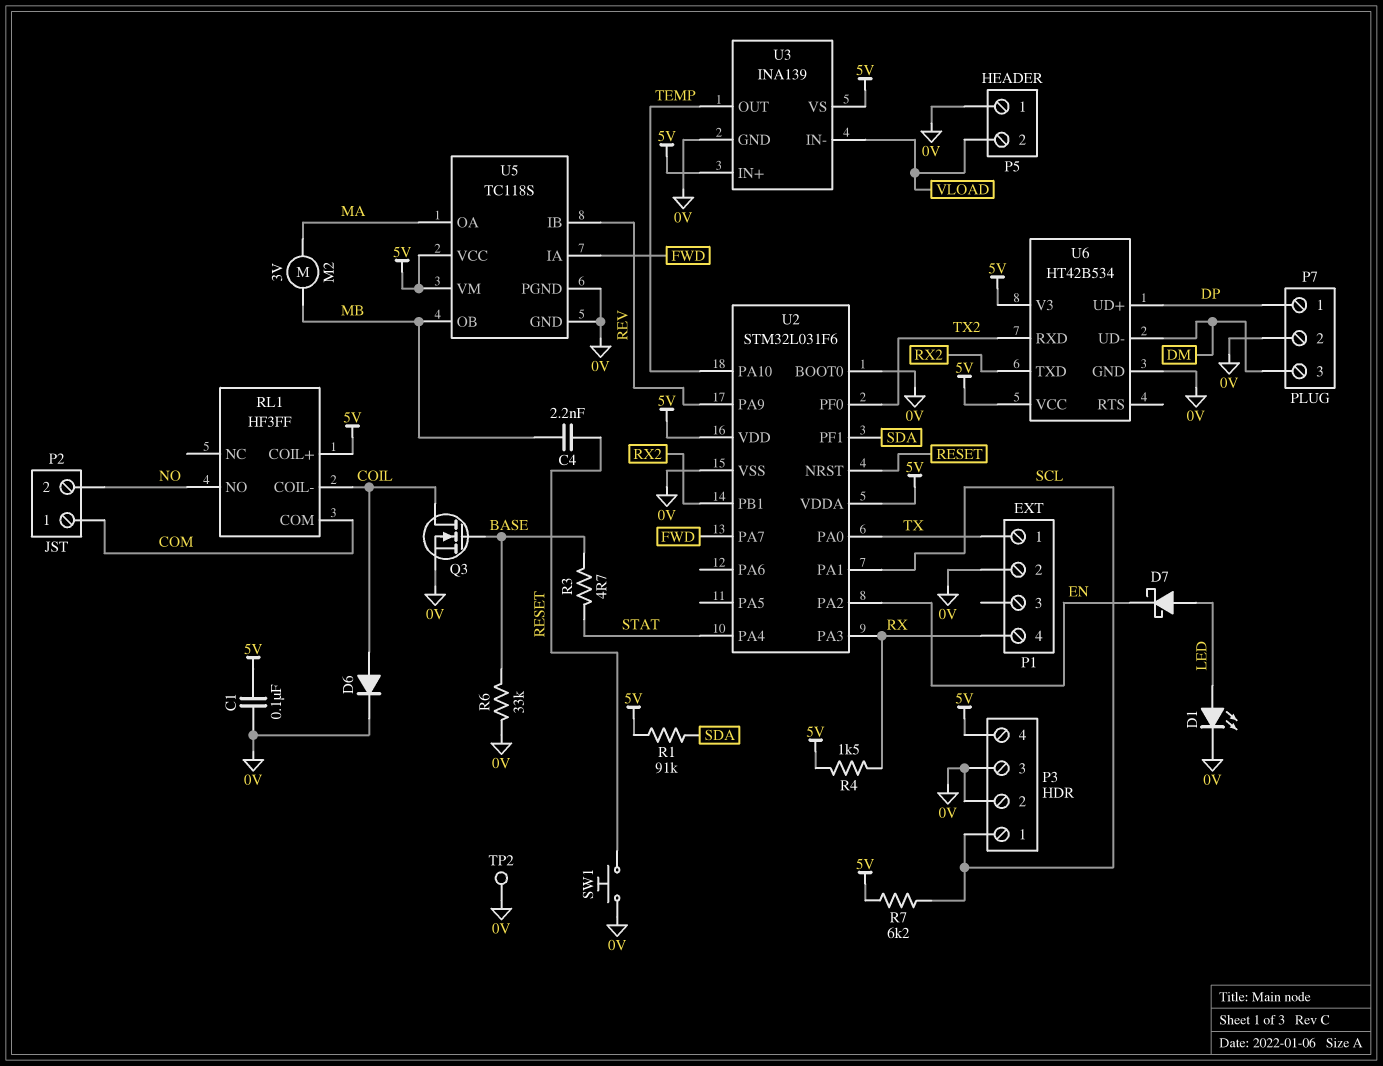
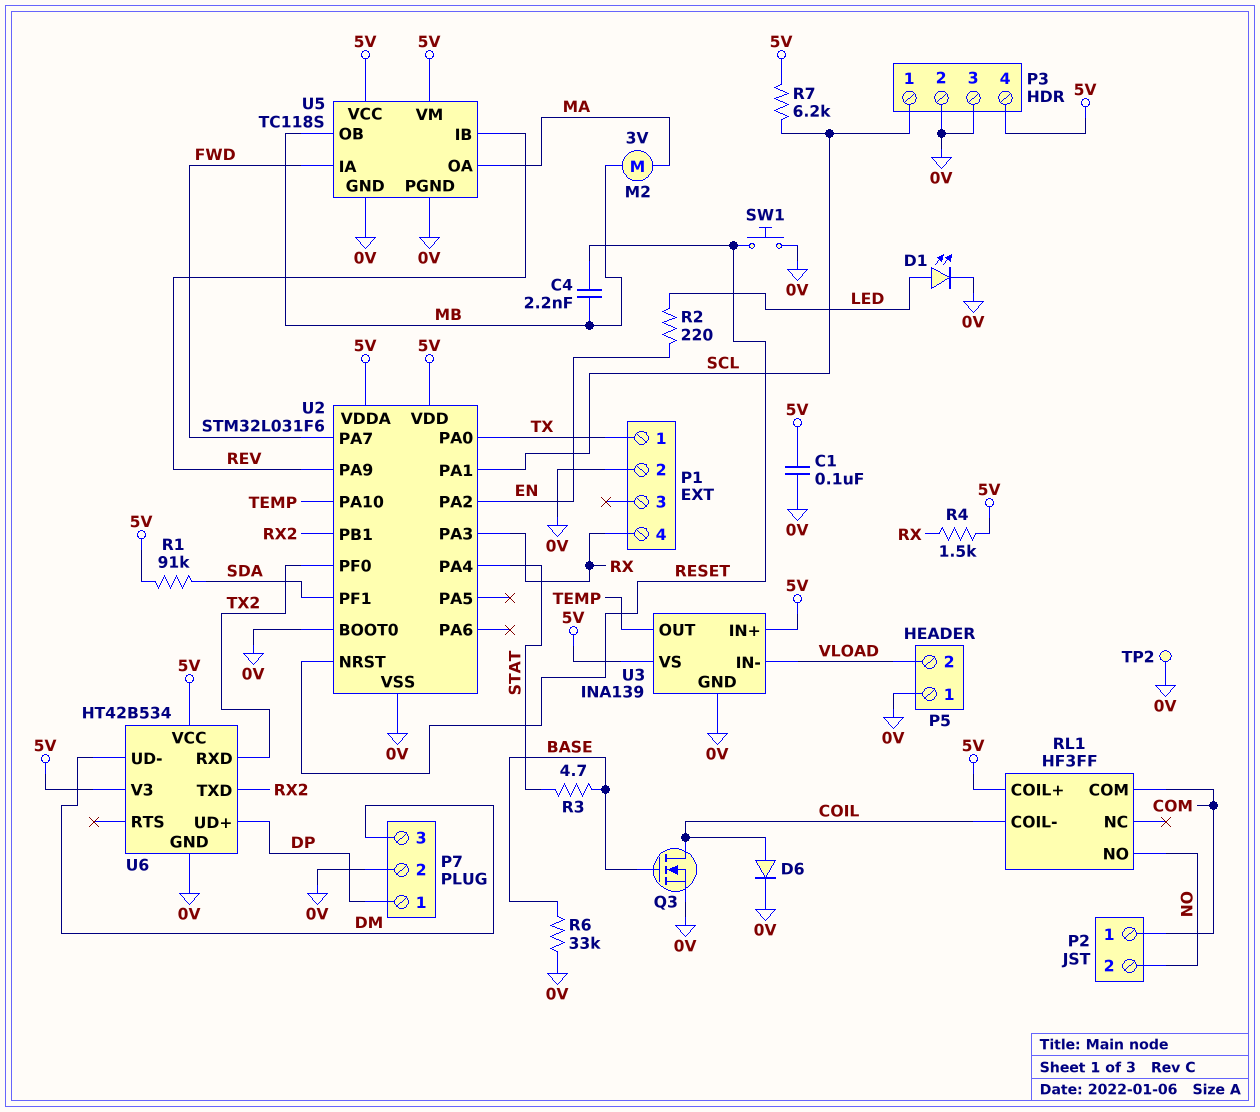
D7: schottky (A LED, K EN) -> none
R2: none -> 220 (EN, LED)

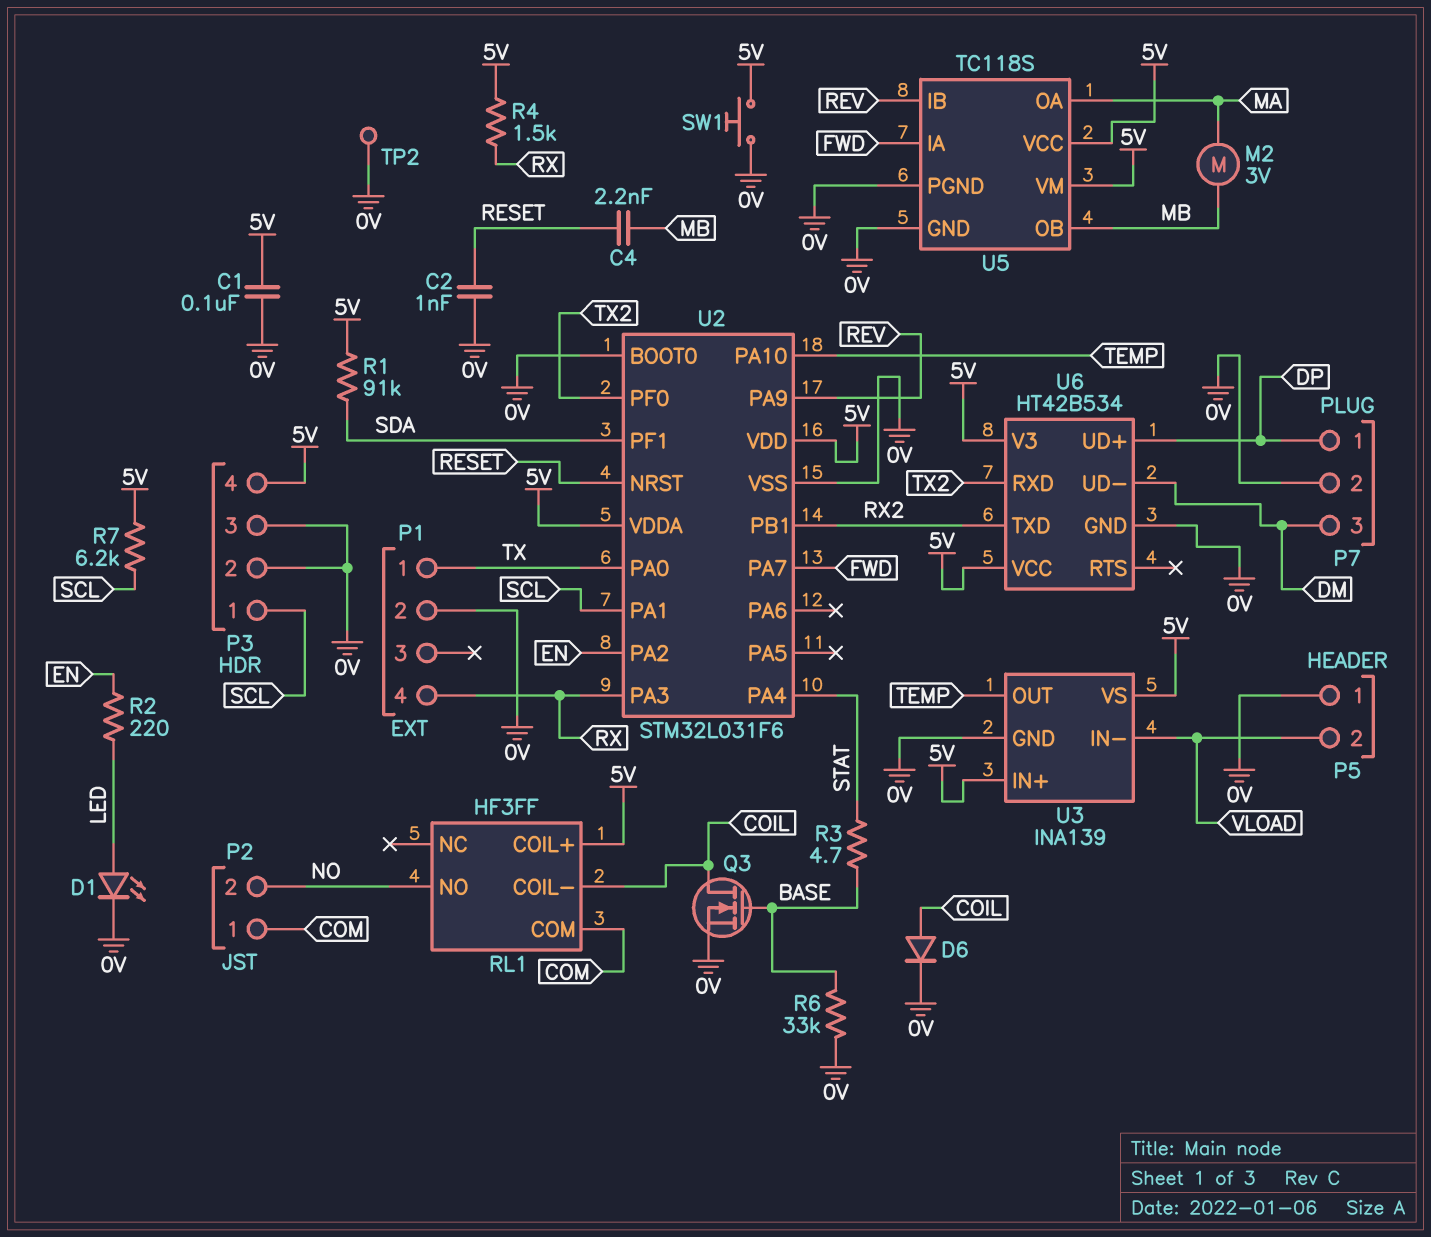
C2: none -> 1nF (0V, RESET)
SW1: button (0V, RESET) -> button (0V, 5V)

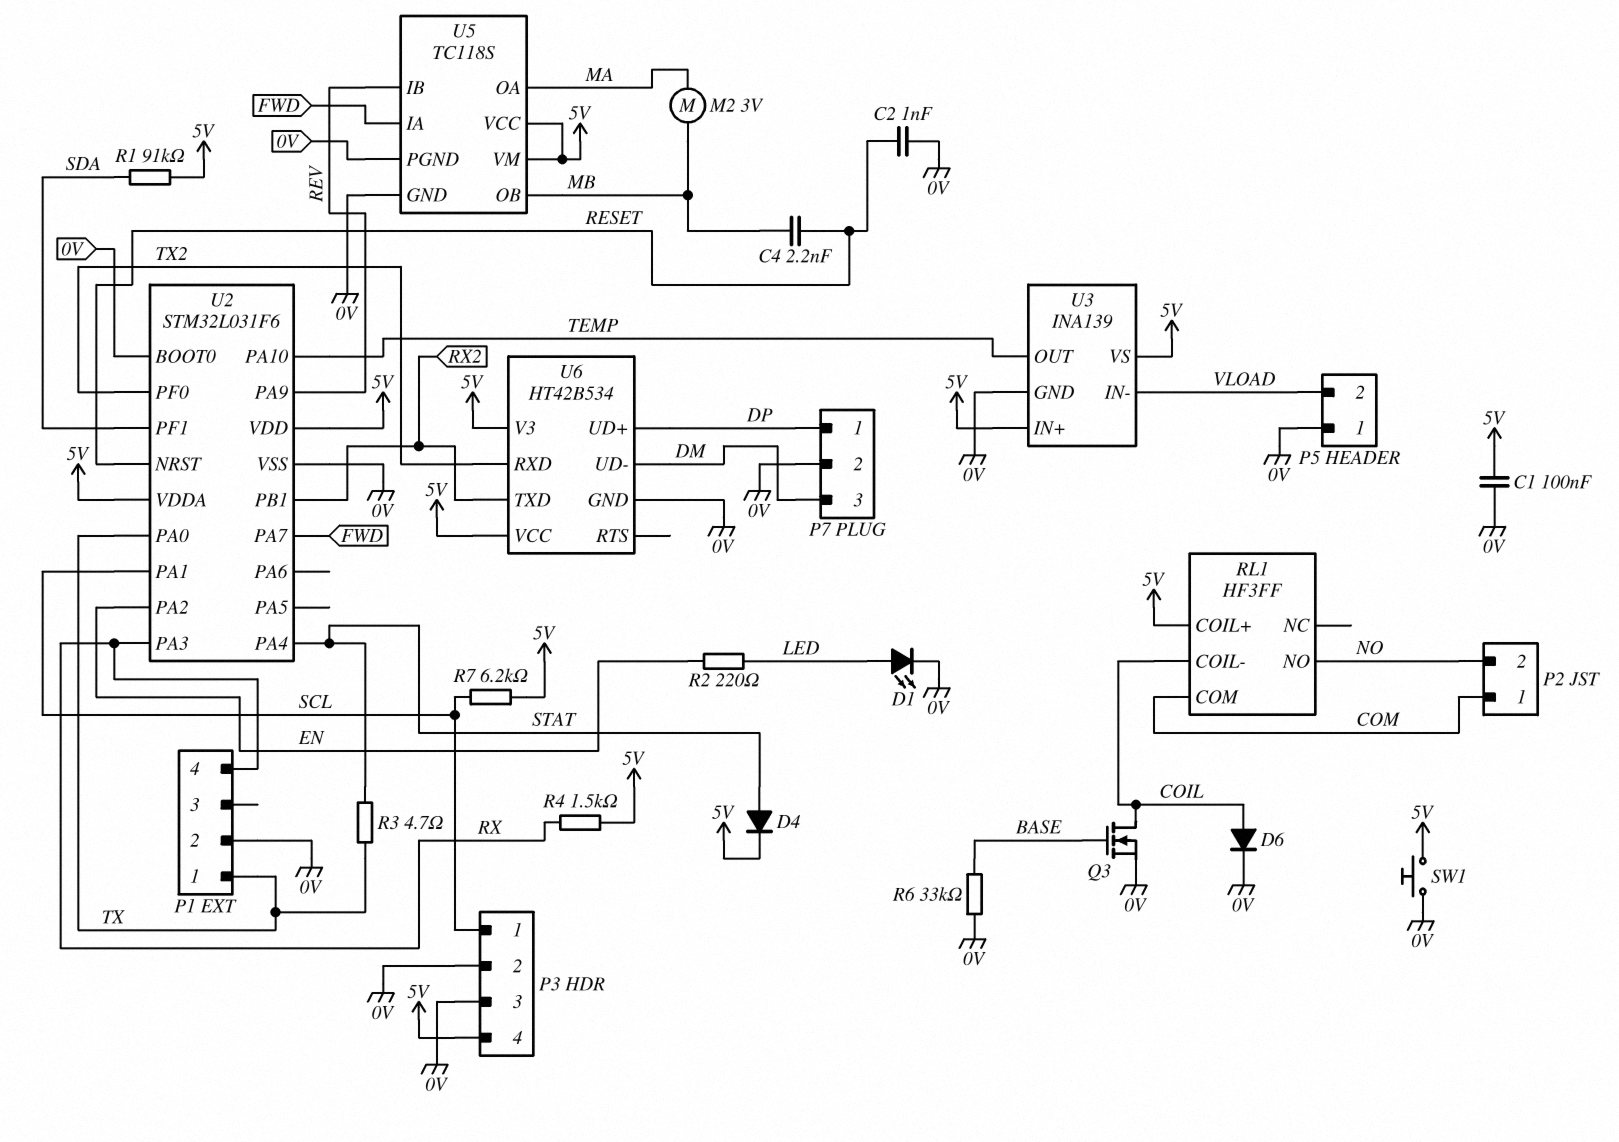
D4: none -> diode (A STAT, K 5V)
R3: 4.7 (BASE, STAT) -> 4.7 (STAT, TX)
TP2: test point (0V) -> none

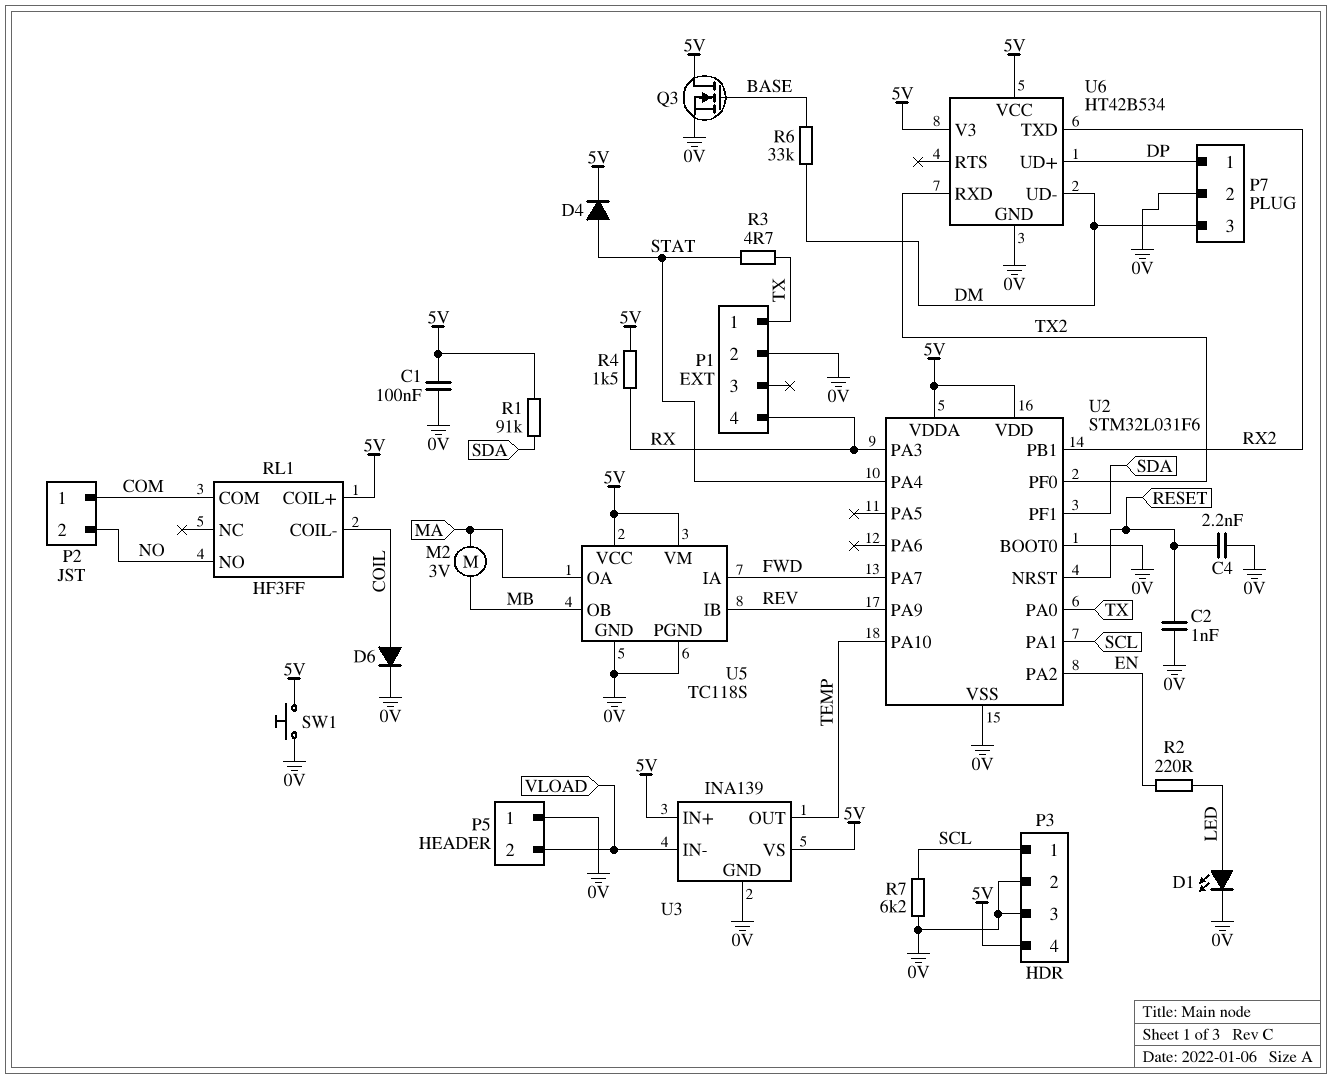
C4: 2.2nF (MB, RESET) -> 2.2nF (0V, RESET)
Q3: NMOS (G BASE, D COIL, S 0V) -> NMOS (G BASE, D 5V, S 0V)
R6: 33k (0V, BASE) -> 33k (BASE, DM)
R7: 6.2k (5V, SCL) -> 6.2k (0V, SCL)

